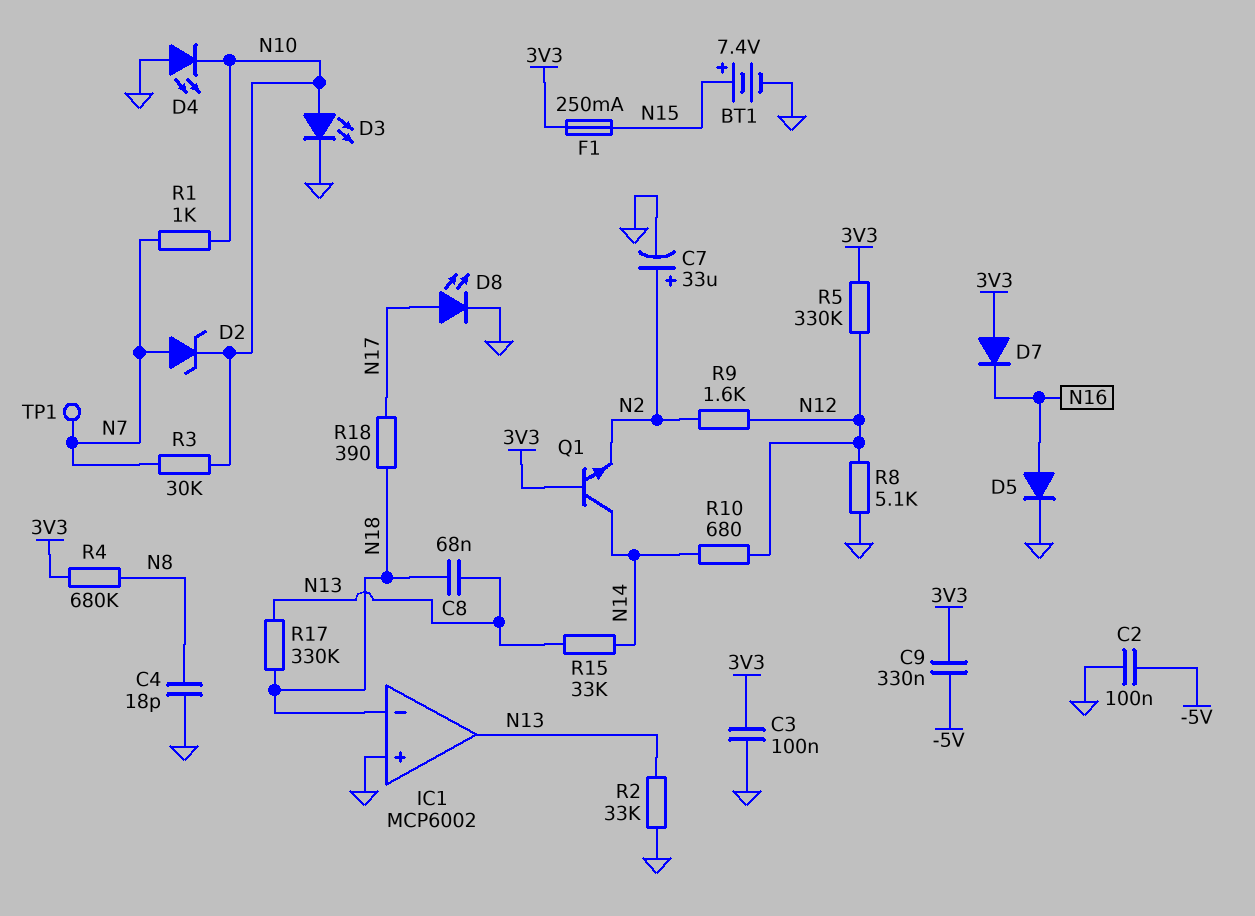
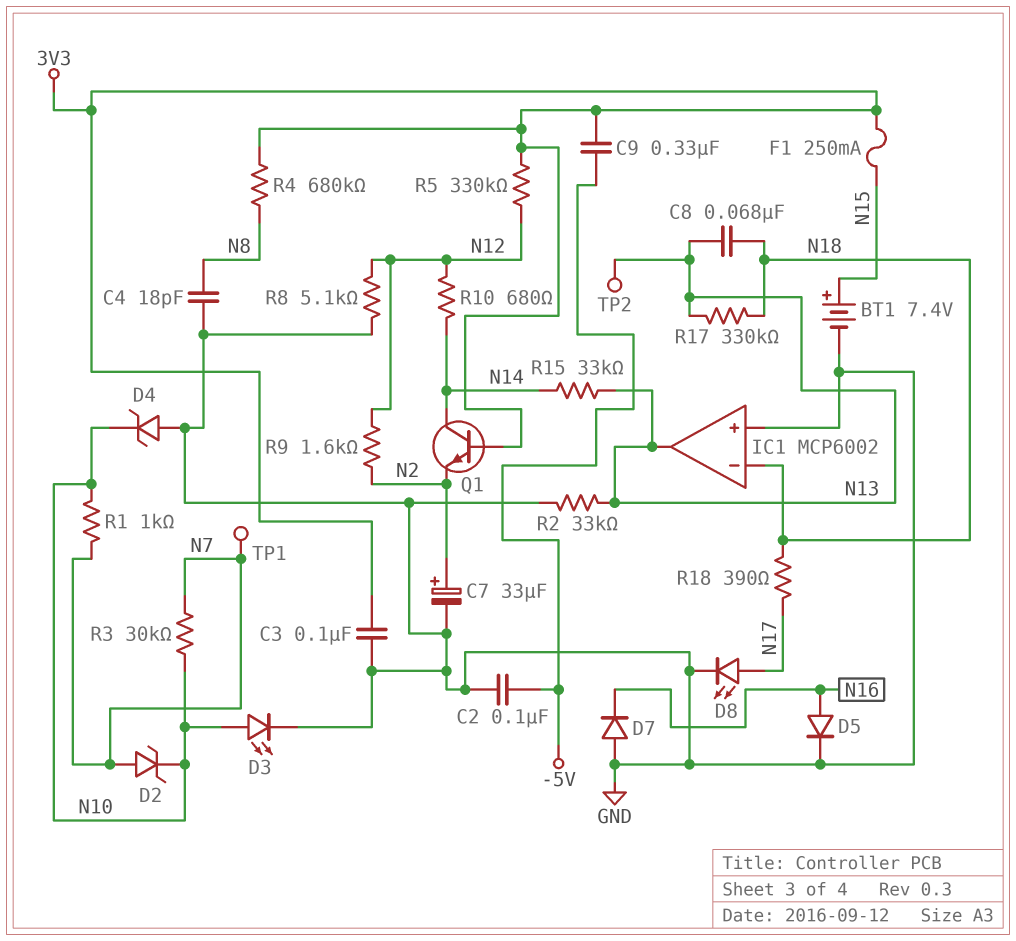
D4: LED (A GND, K N10) -> zener (A GND, K N10)
D7: diode (A 3V3, K N16) -> diode (A GND, K N16)
TP2: none -> test point (N13)

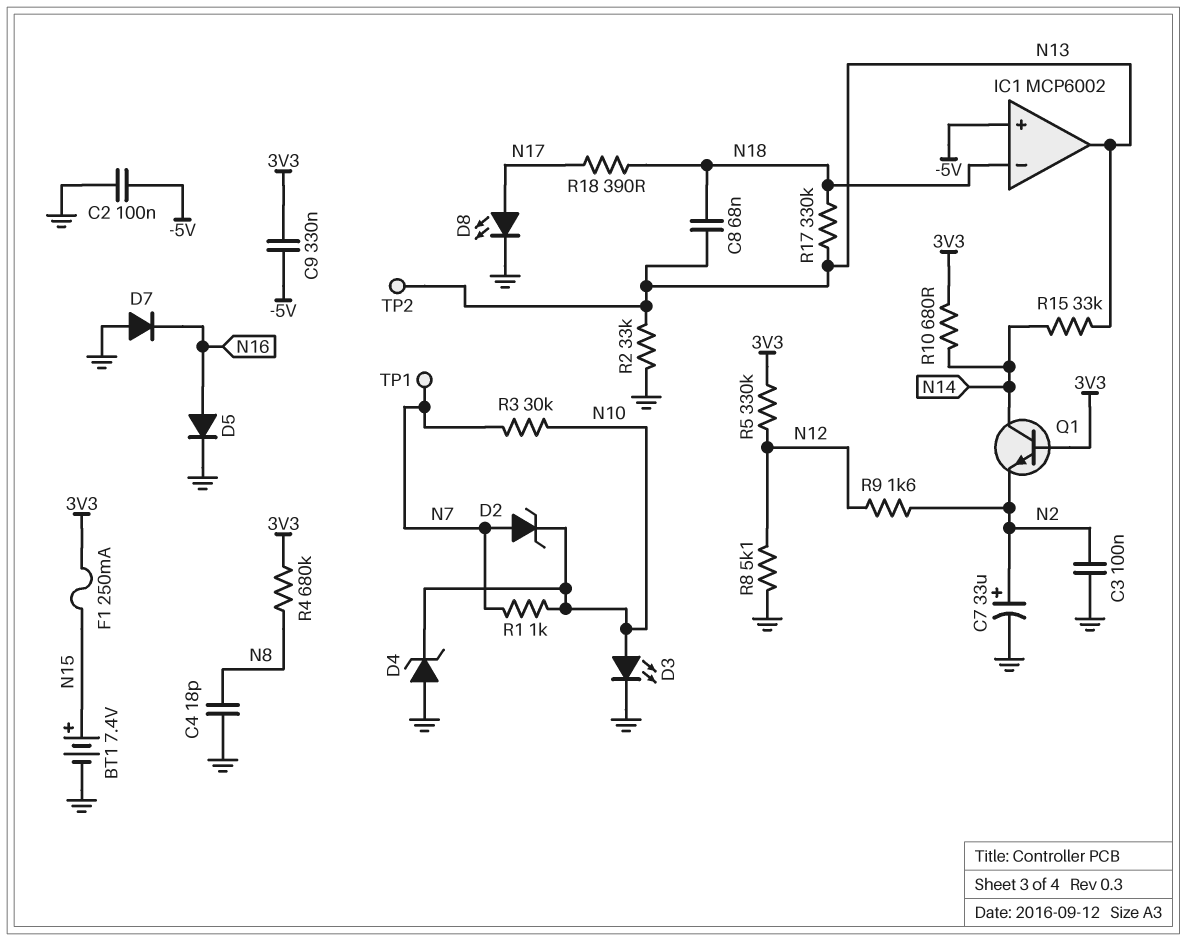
C3: 100nF (3V3, GND) -> 100nF (GND, N2)
IC1 pin in+: GND -> -5V
R10: 680 (N12, N14) -> 680 (3V3, N14)

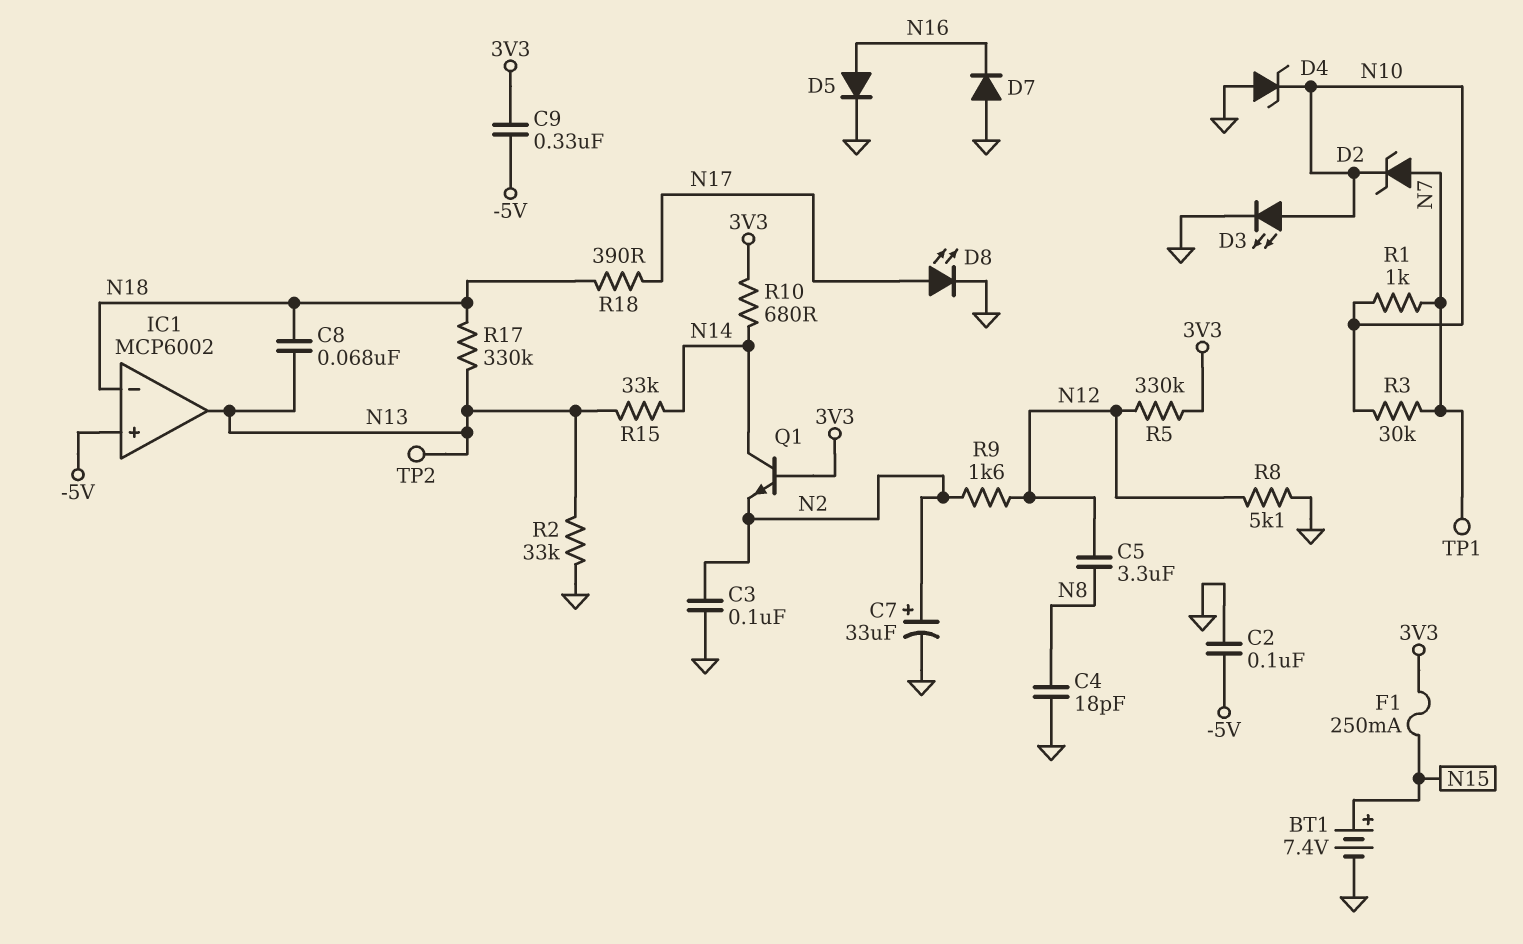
C5: none -> 3.3uF (N8, N12)
R4: 680k (3V3, N8) -> none

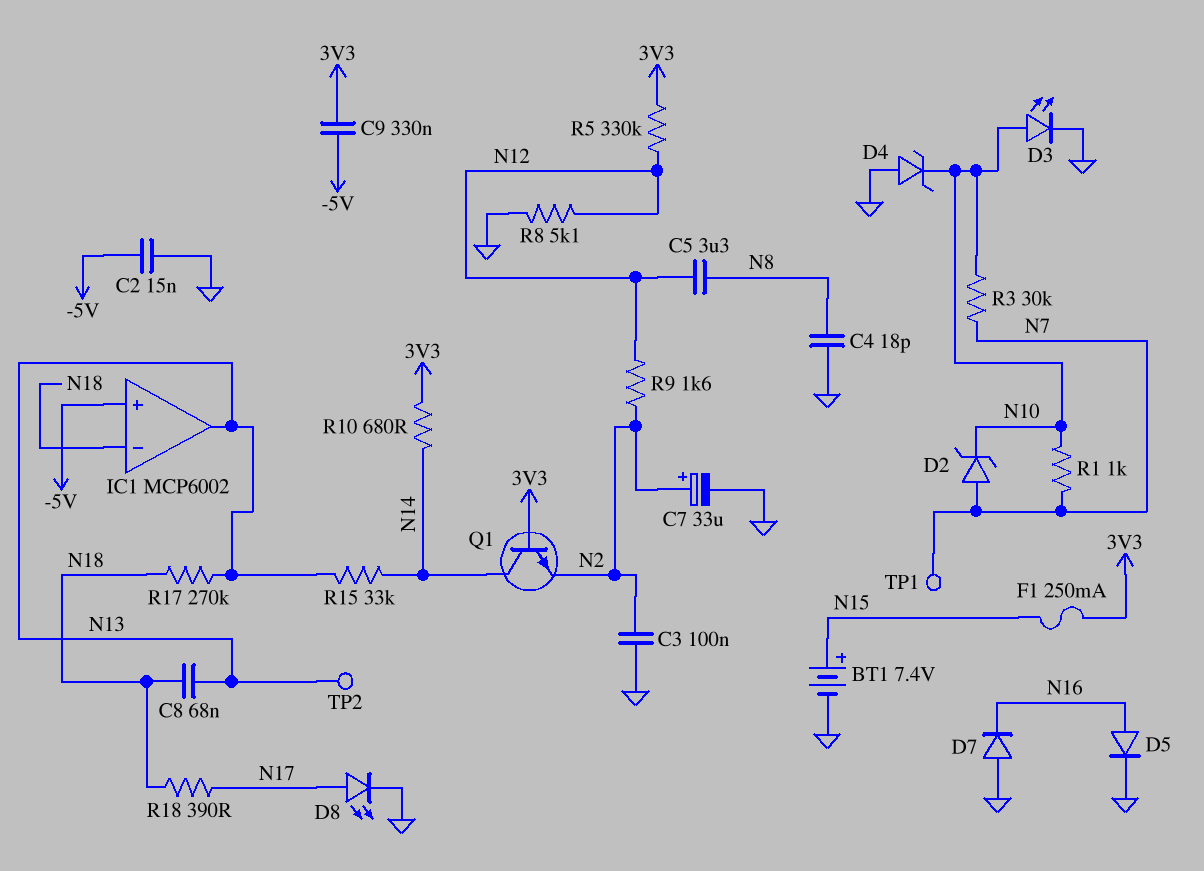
C2: 100nF (-5V, GND) -> 15nF (-5V, GND)
R2: 33k (GND, N13) -> none
R17: 330k (N13, N18) -> 270k (N13, N18)

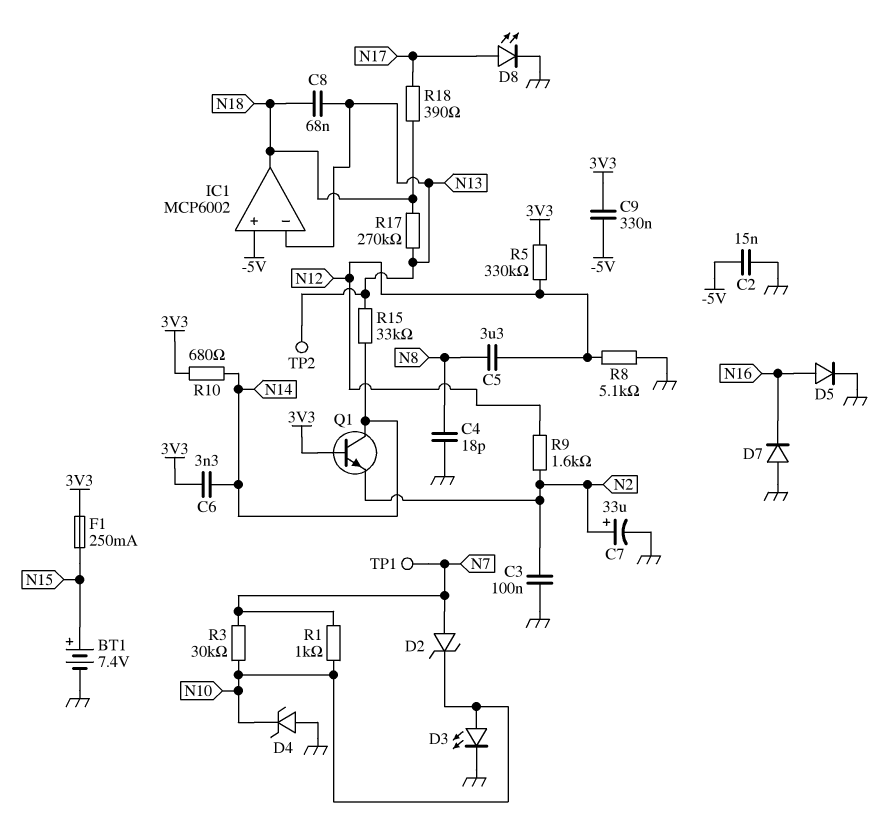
C6: none -> 3.3nF (3V3, N14)
IC1 pin in-: N18 -> N13
IC1 pin out: N13 -> N18

